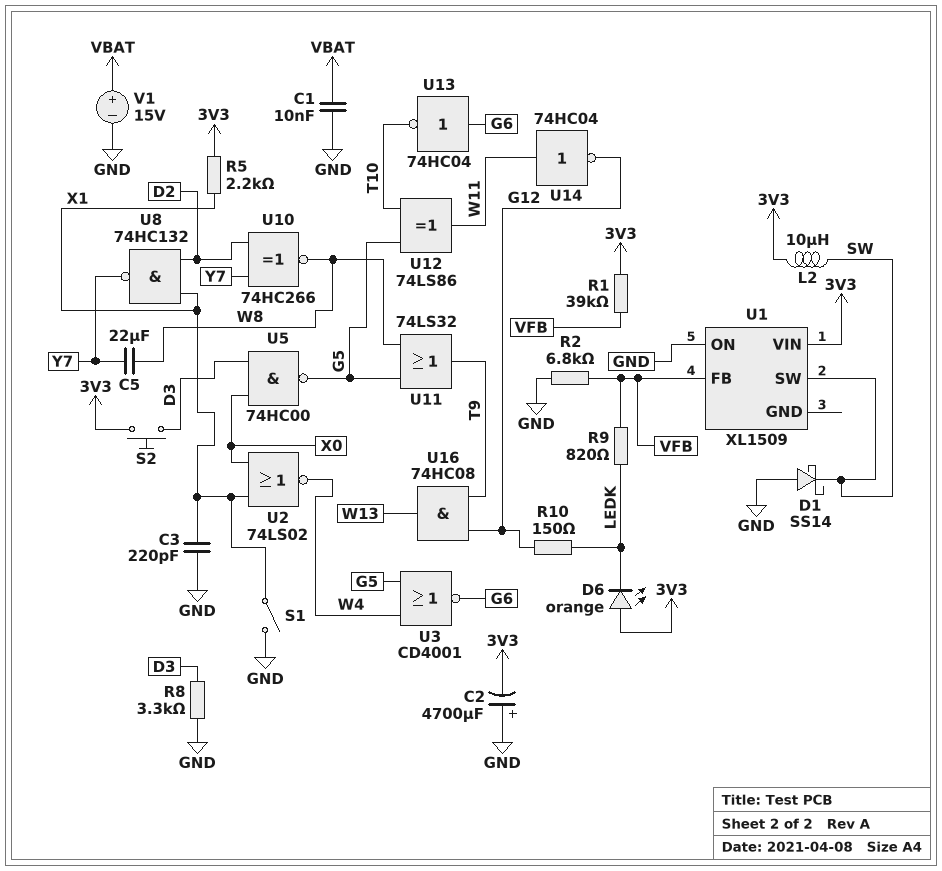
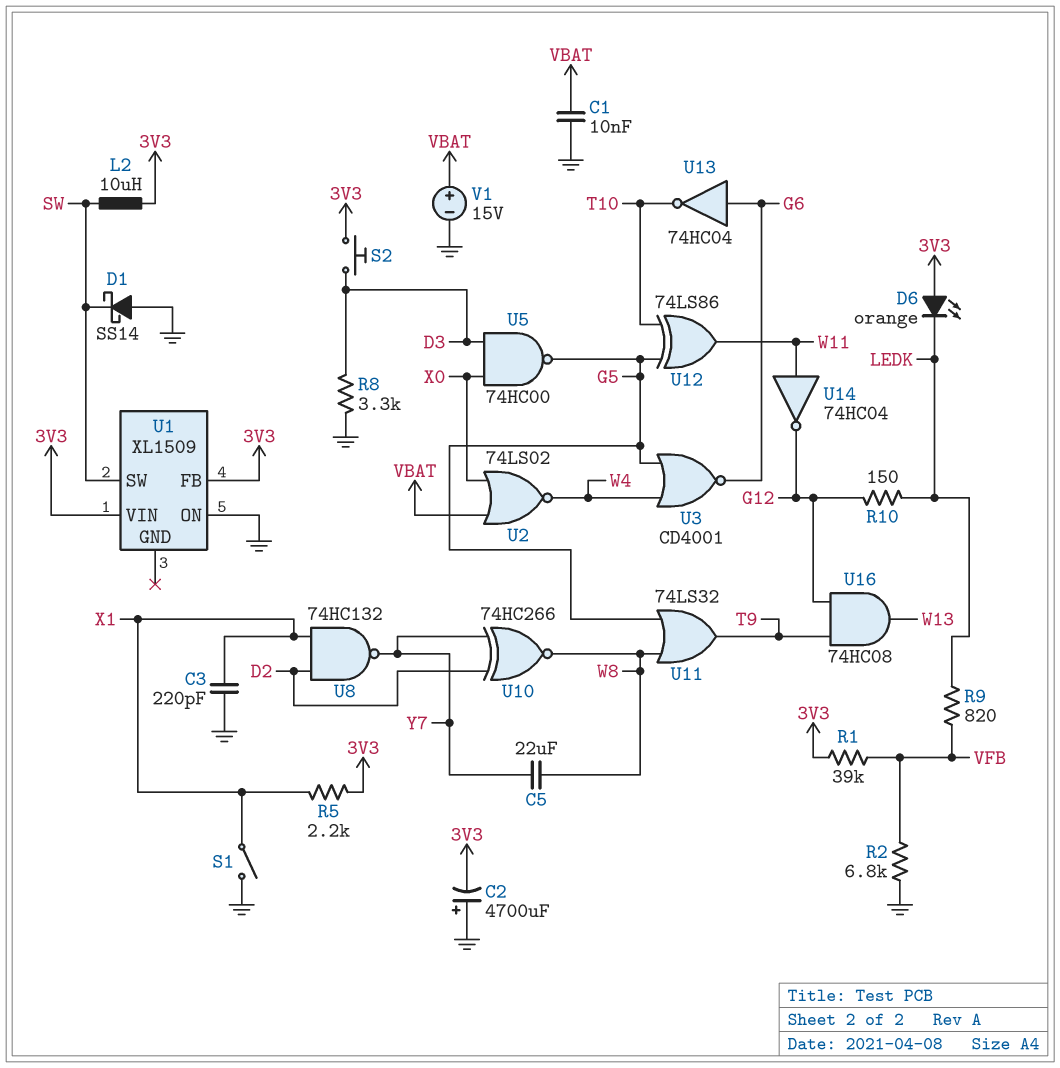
U1 pin FB: VFB -> 3V3
U2: NOR 74LS02 (in X0, in X1, out W4) -> NOR 74LS02 (in VBAT, in X0, out W4)

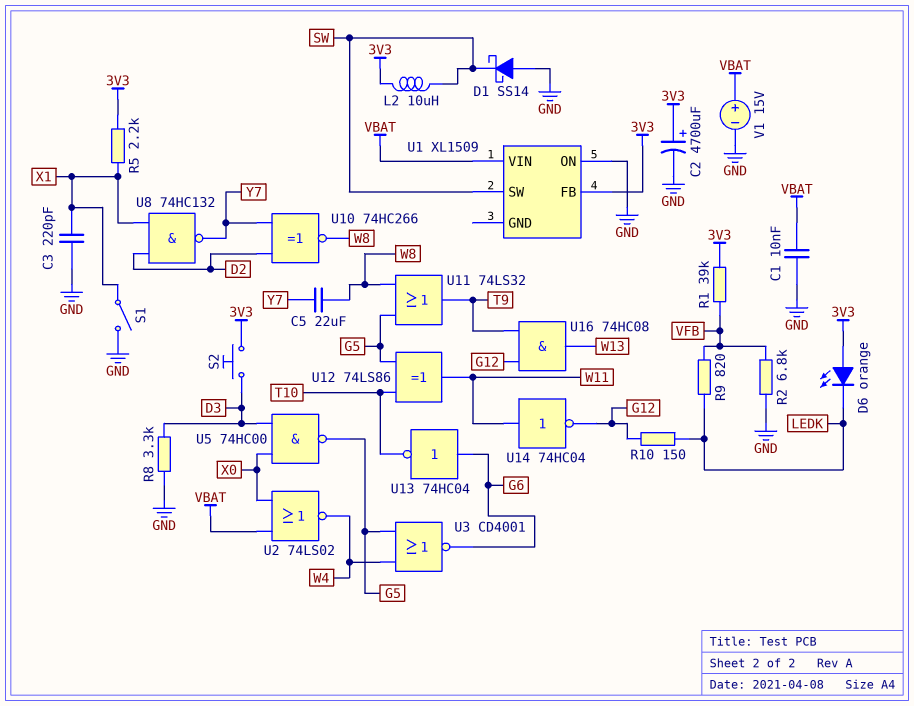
C2: 4700uF (plus GND, minus 3V3) -> 4700uF (plus 3V3, minus GND)
U1 pin VIN: 3V3 -> VBAT

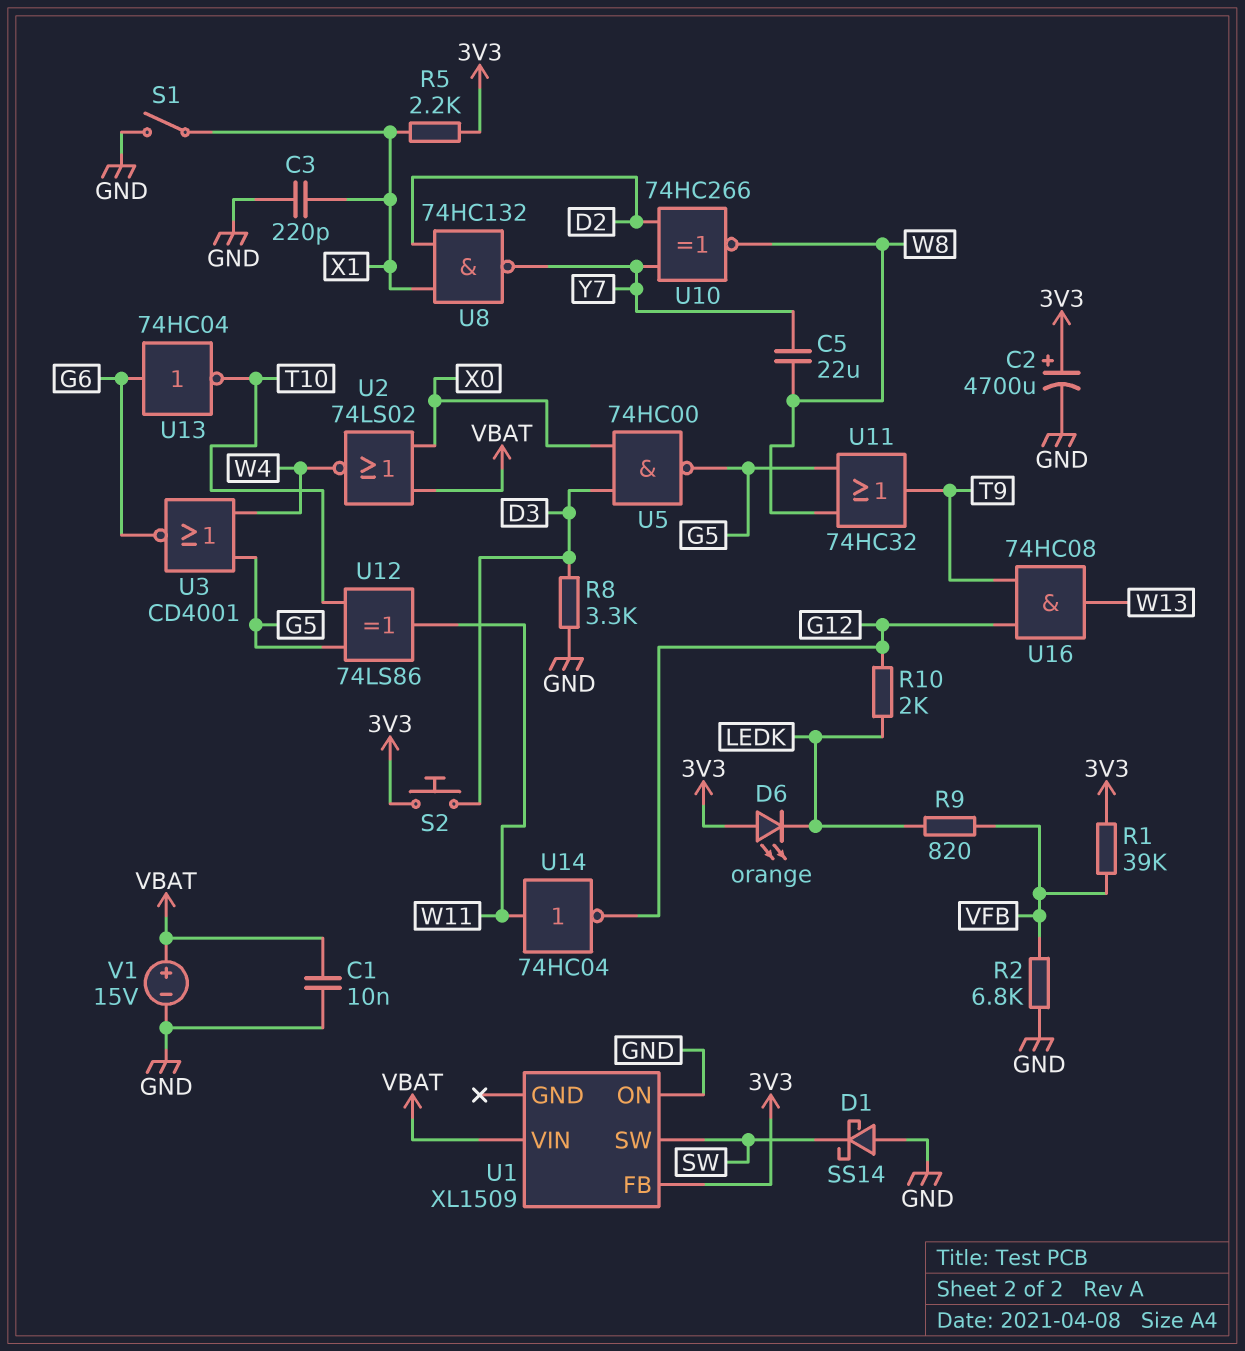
L2: 10uH (3V3, SW) -> none
R10: 150 (G12, LEDK) -> 2k (G12, LEDK)
U11: OR 74LS32 (in G5, in W8, out T9) -> OR 74HC32 (in G5, in W8, out T9)

